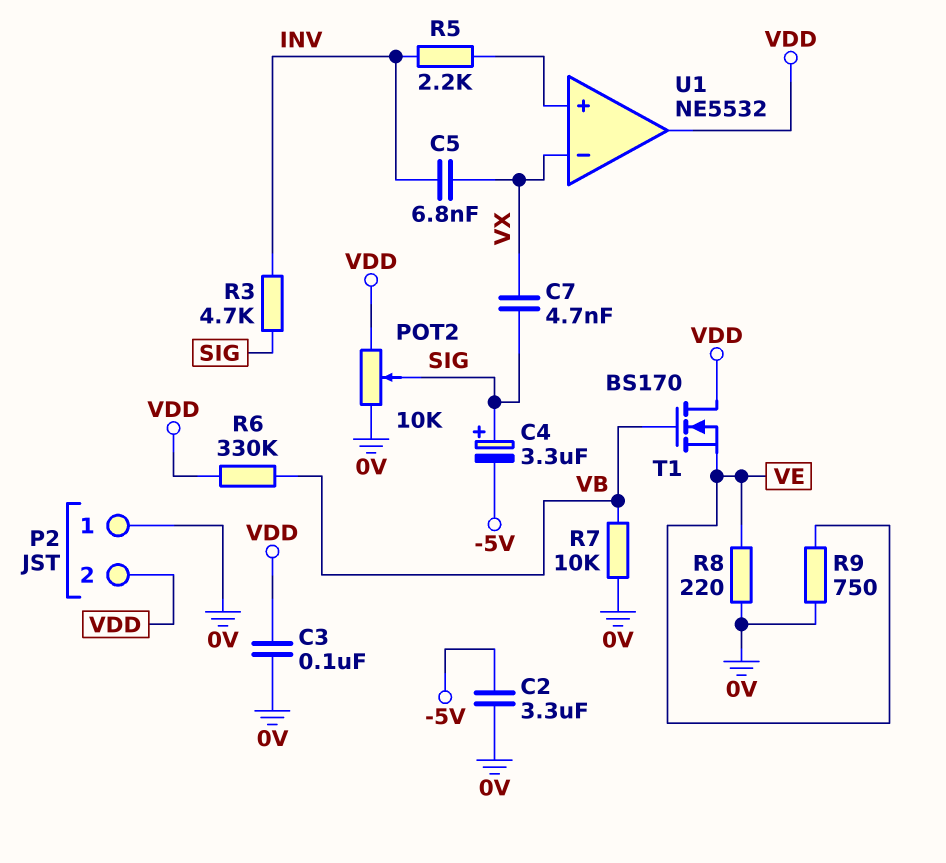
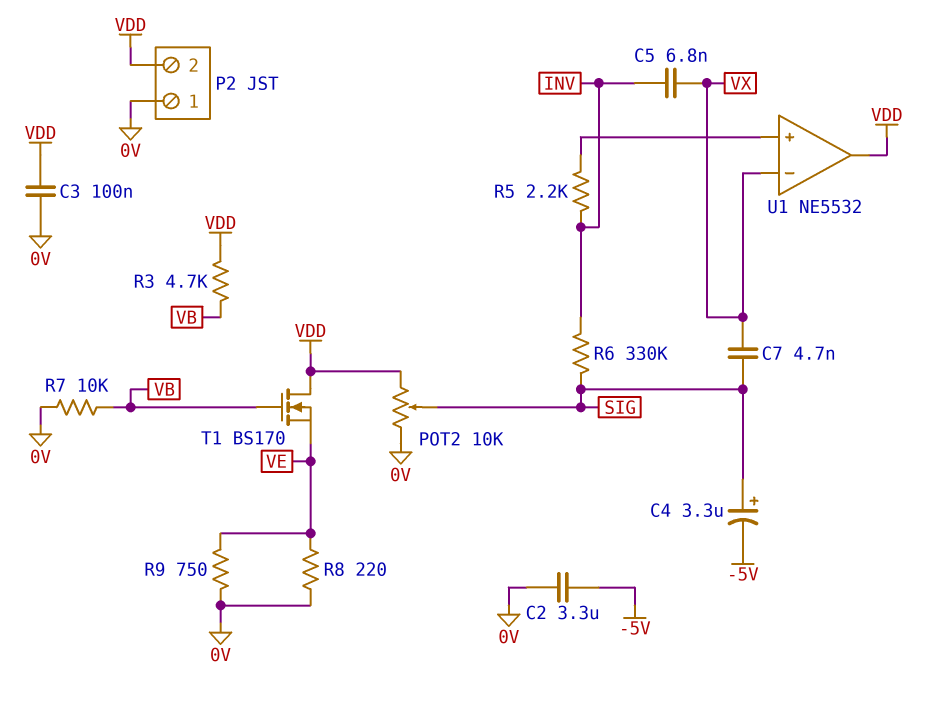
R3: 4.7k (INV, SIG) -> 4.7k (VB, VDD)
R6: 330k (VB, VDD) -> 330k (INV, SIG)

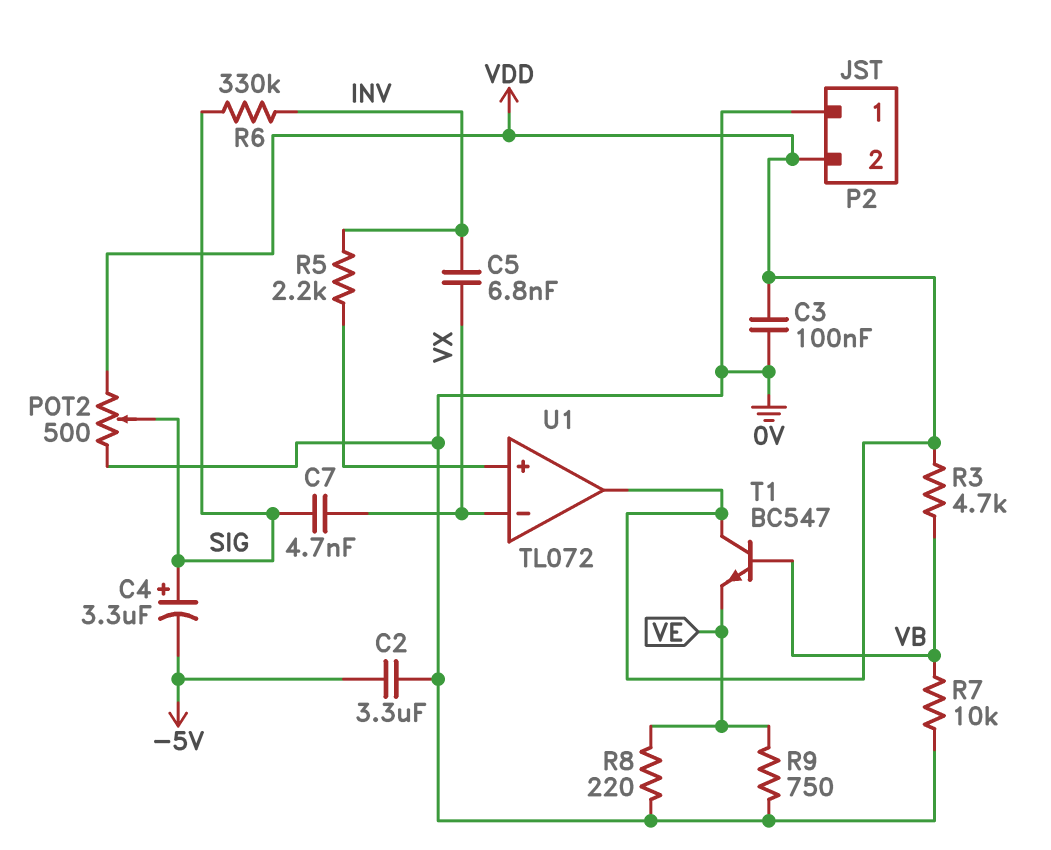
POT2: 10k (0V, VDD, wiper SIG) -> 500 (0V, VDD, wiper SIG)
T1: NMOS BS170 (G VB, D VDD, S VE) -> NPN BC547 (B VB, C VDD, E VE)
U1: NE5532 -> TL072

